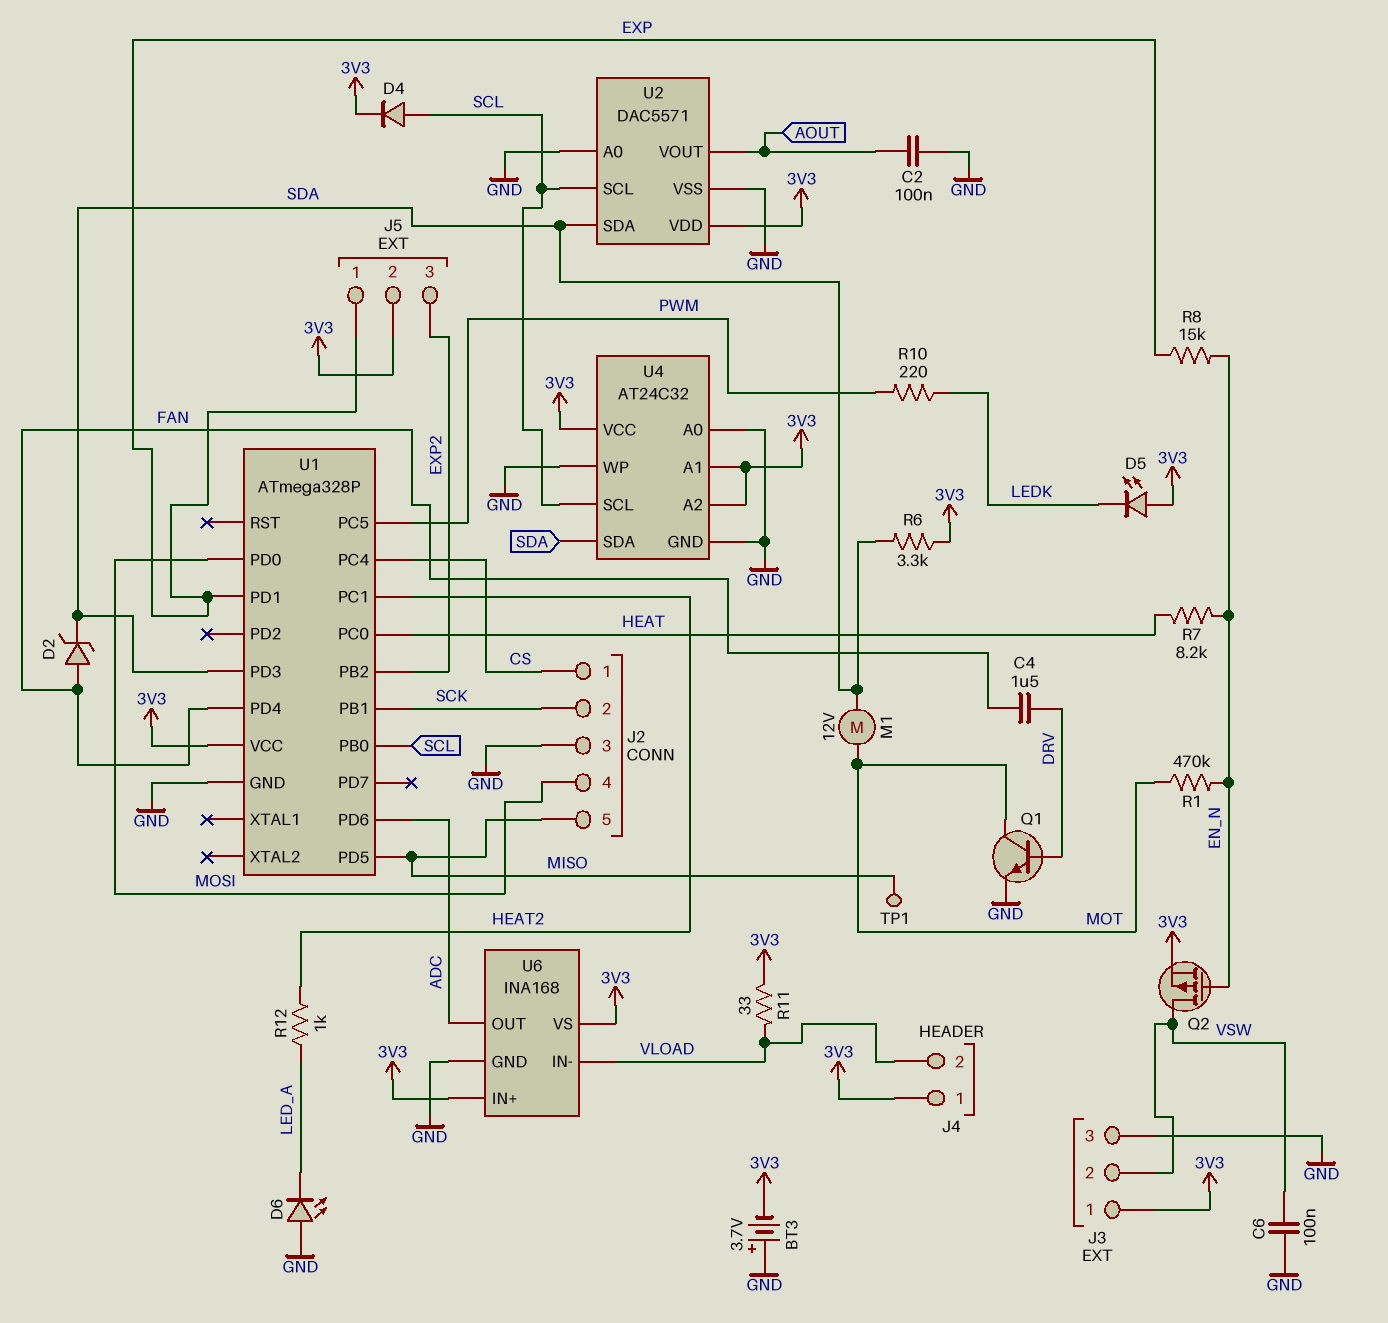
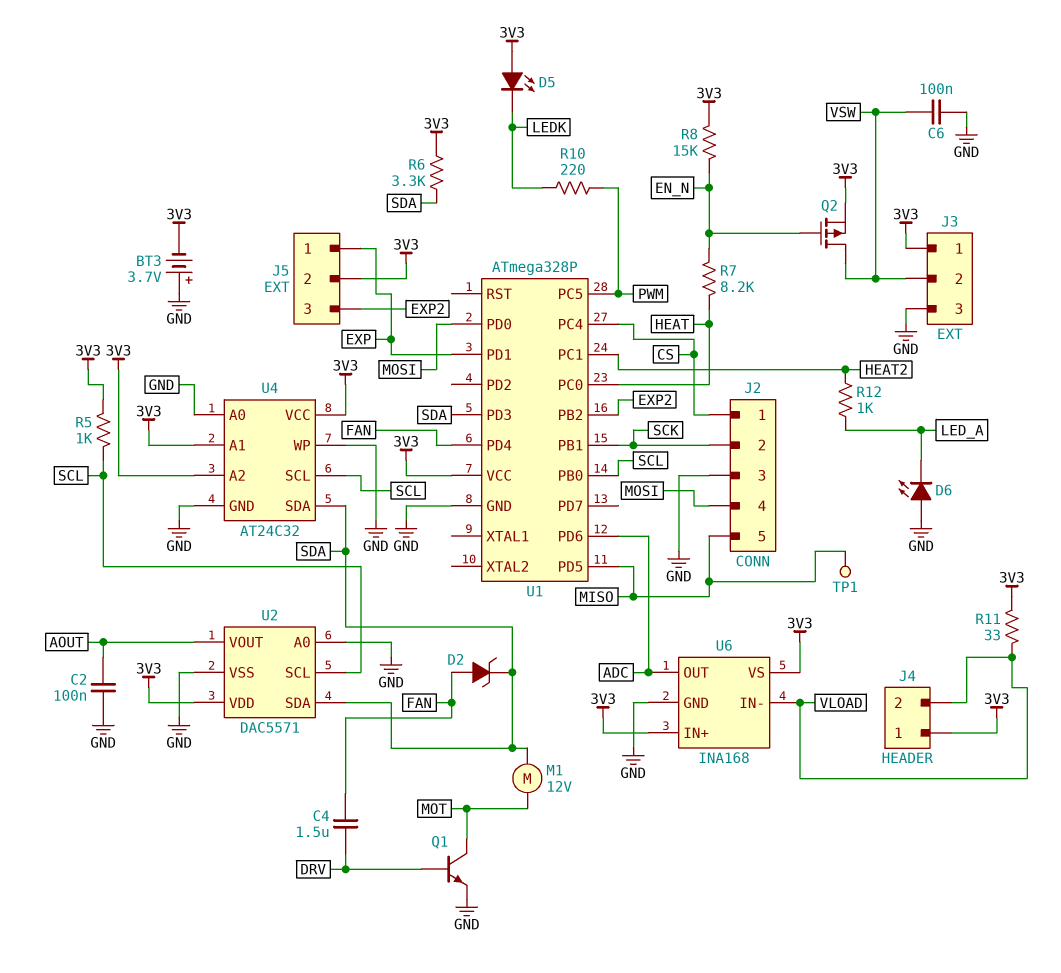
D4: diode (A SCL, K 3V3) -> none
R1: 470k (EN_N, MOT) -> none
R5: none -> 1k (3V3, SCL)
R8: 15k (EN_N, EXP) -> 15k (3V3, EN_N)

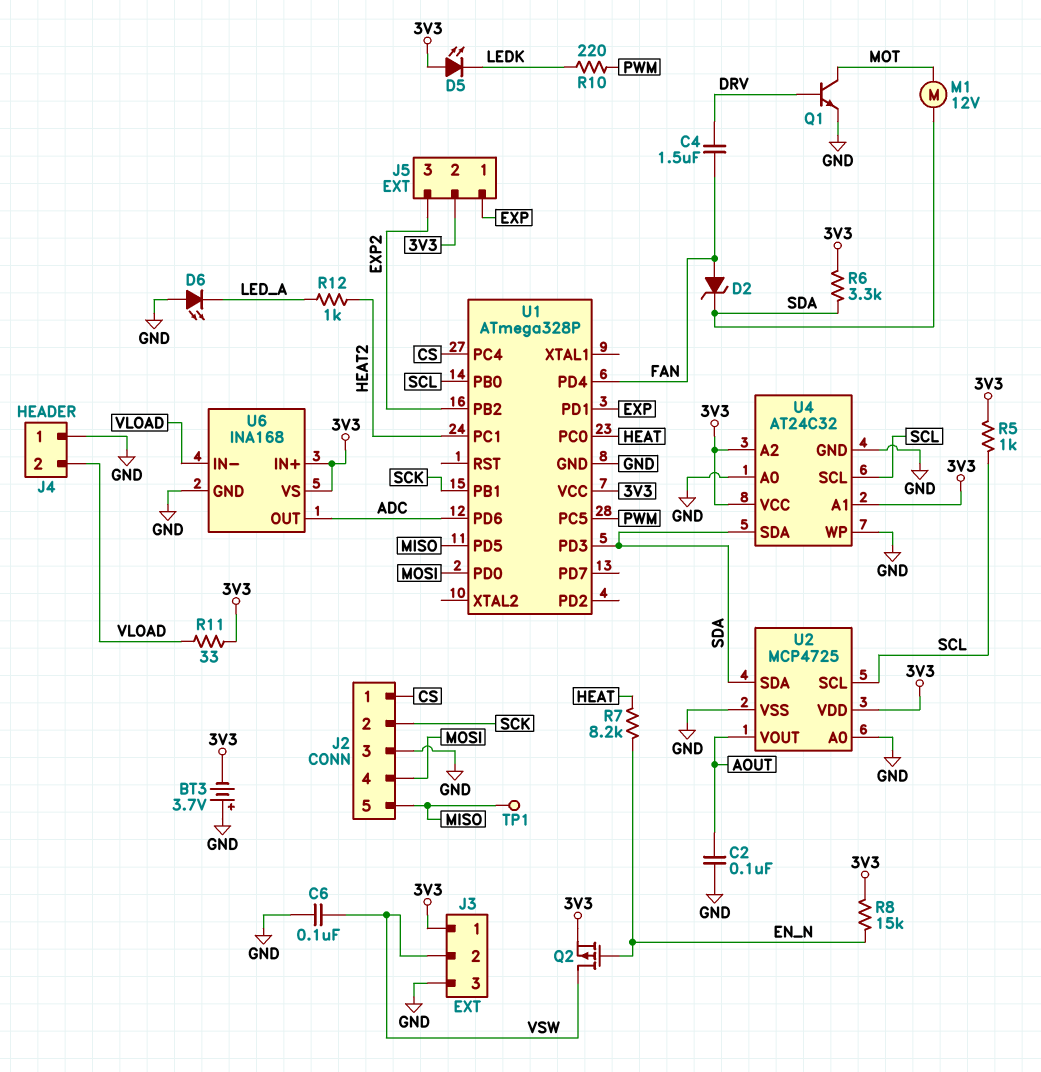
J4 pin 1: 3V3 -> GND
U2: DAC5571 -> MCP4725

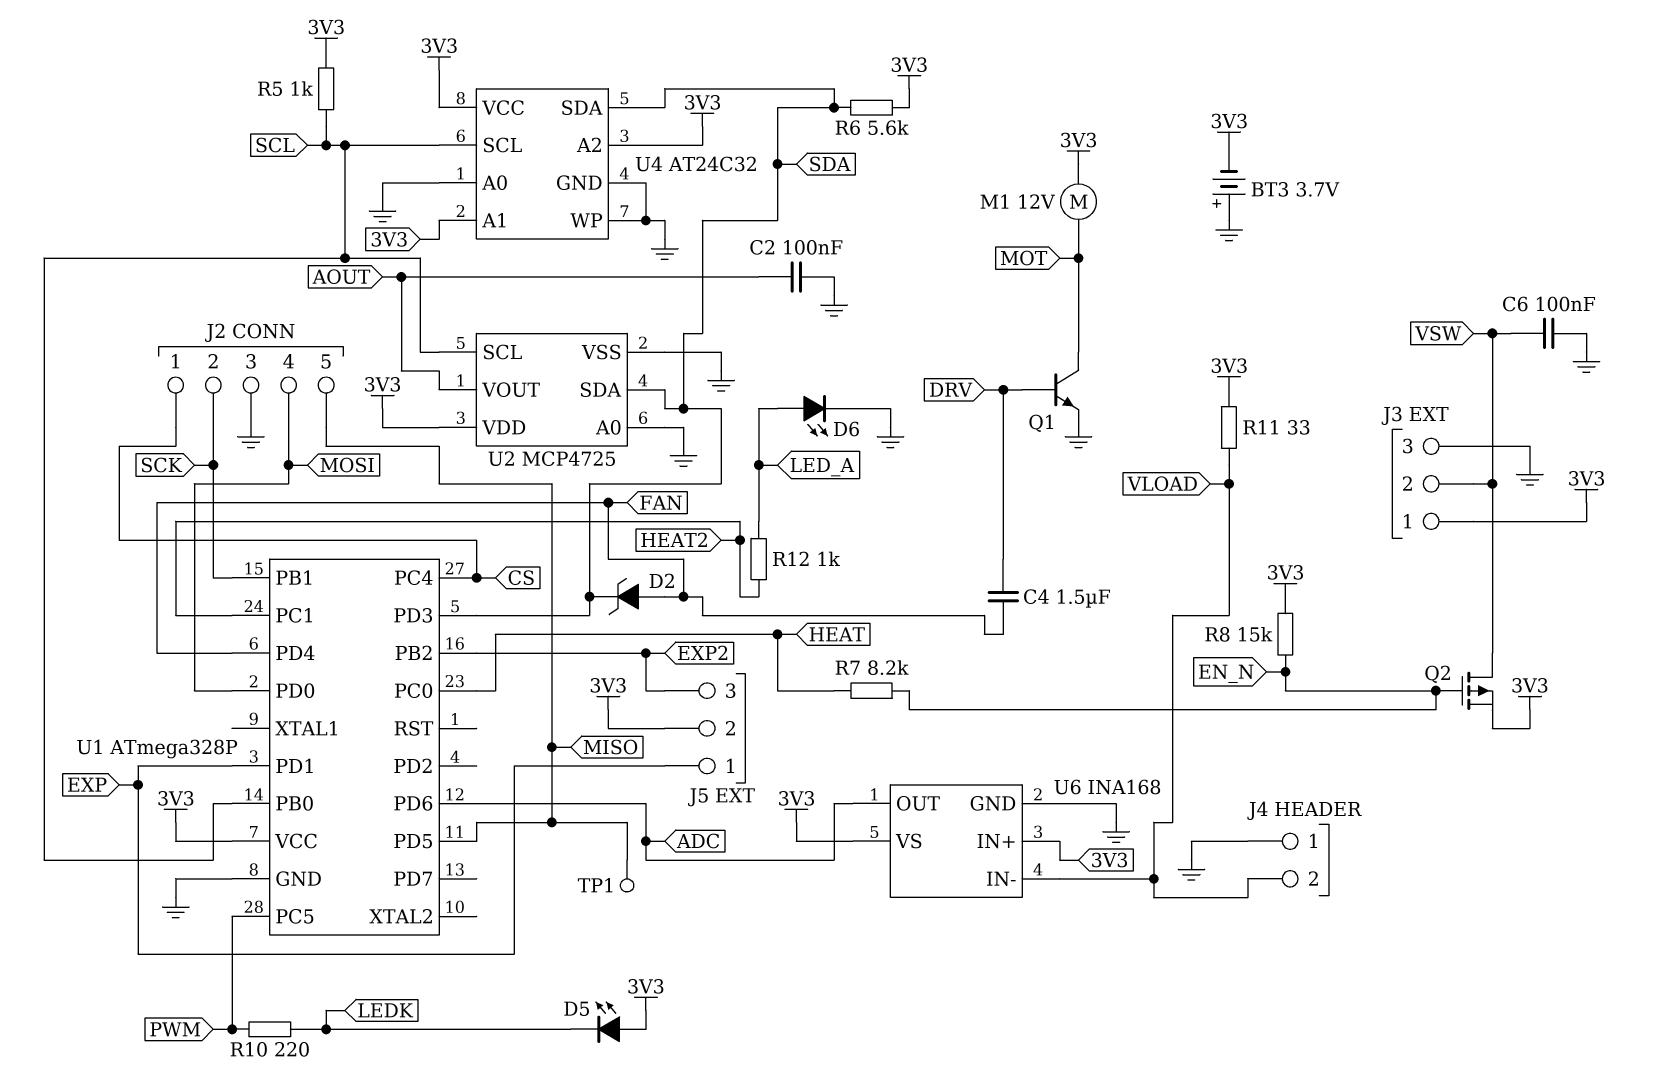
D6: LED (A GND, K LED_A) -> LED (A LED_A, K GND)
M1: motor 12V (MOT, SDA) -> motor 12V (3V3, MOT)
R6: 3.3k (3V3, SDA) -> 5.6k (3V3, SDA)

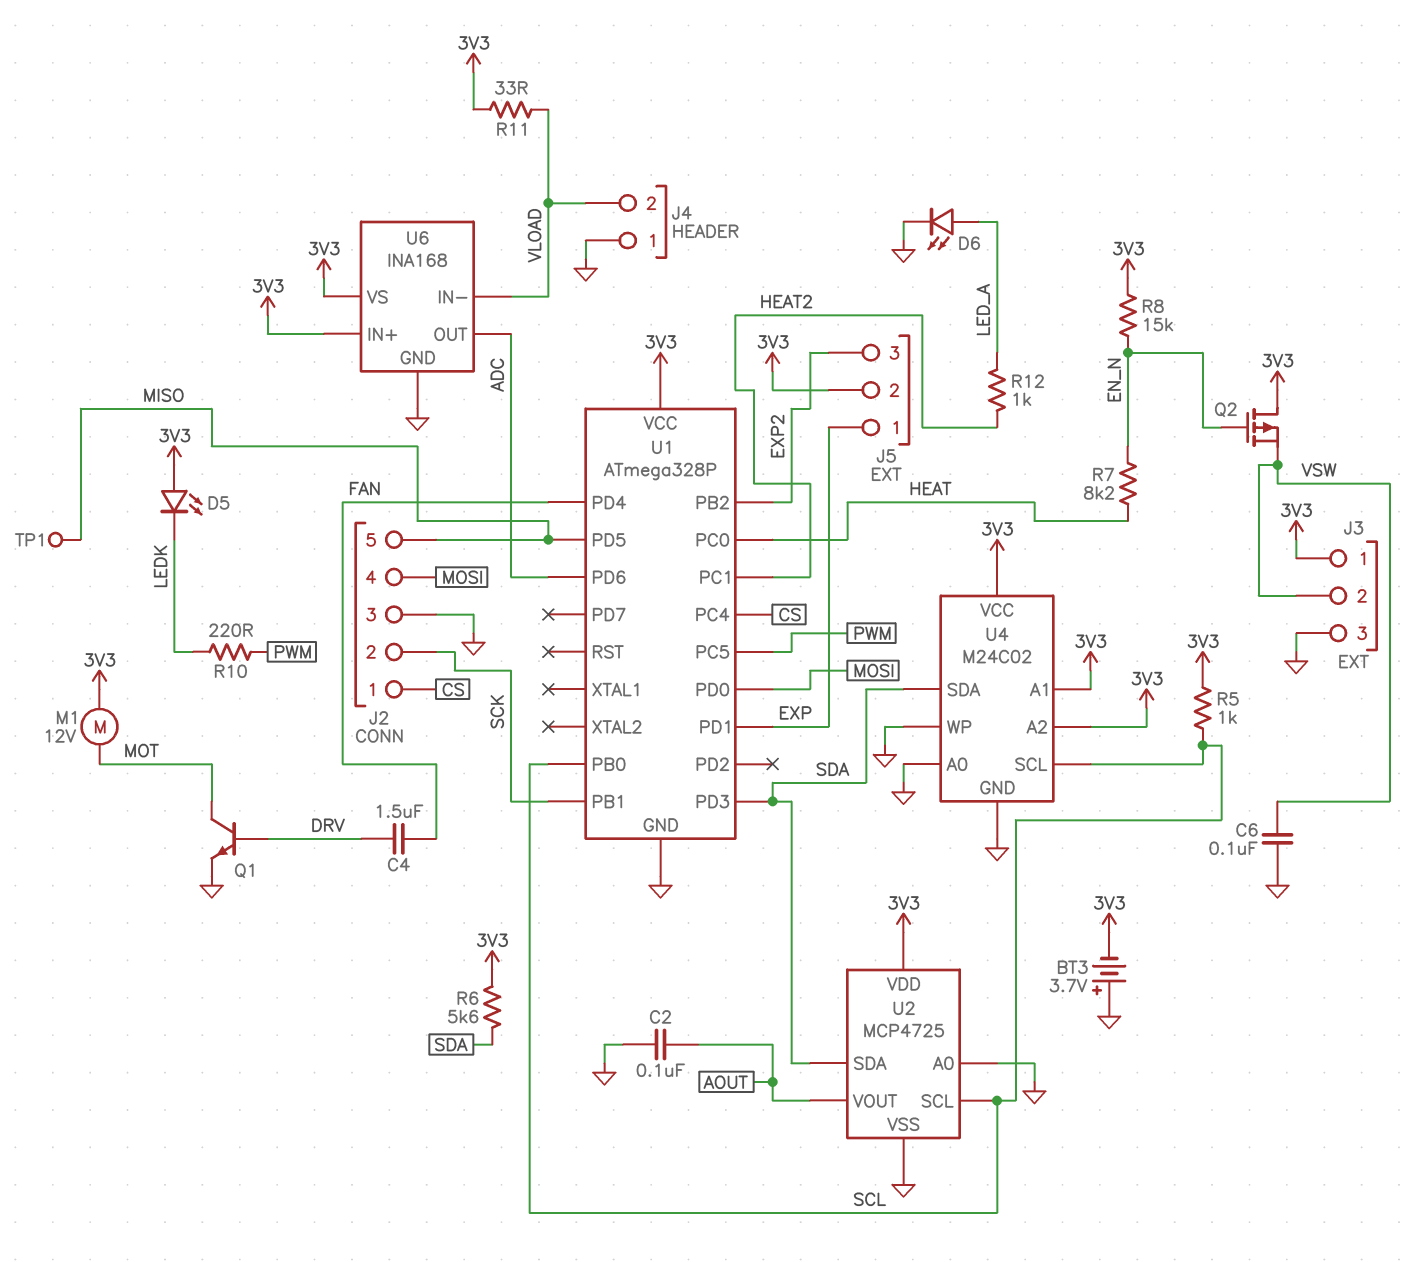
D2: zener (A FAN, K SDA) -> none
Q2: PMOS (G EN_N, D VSW, S 3V3) -> PMOS (G EN_N, D 3V3, S VSW)
U4: AT24C32 -> M24C02

